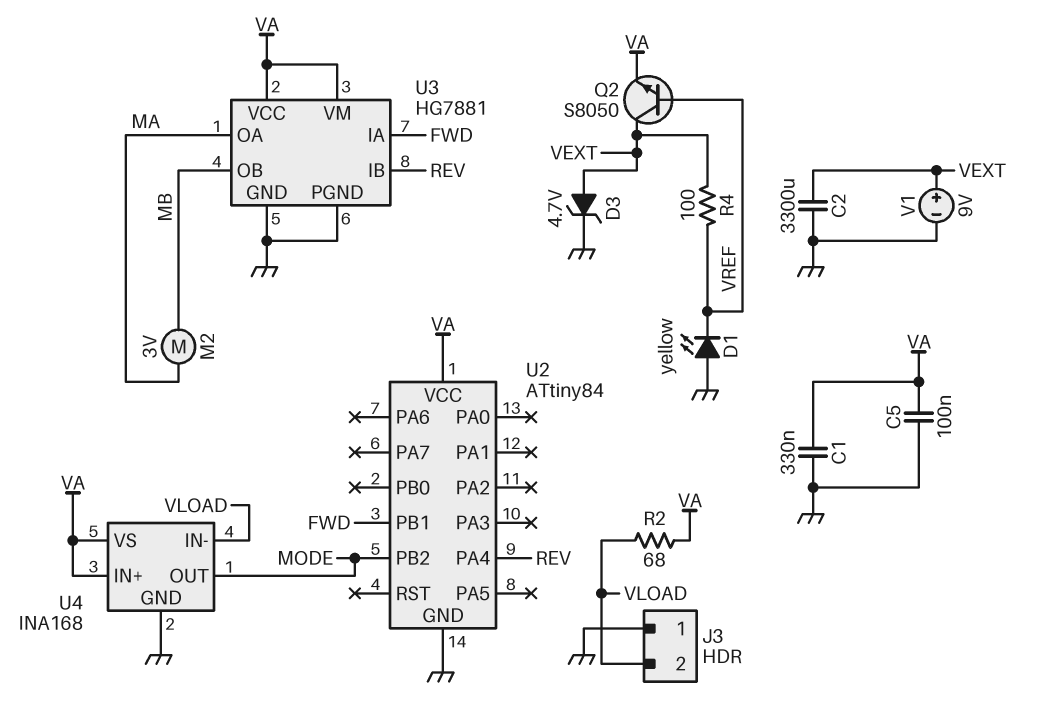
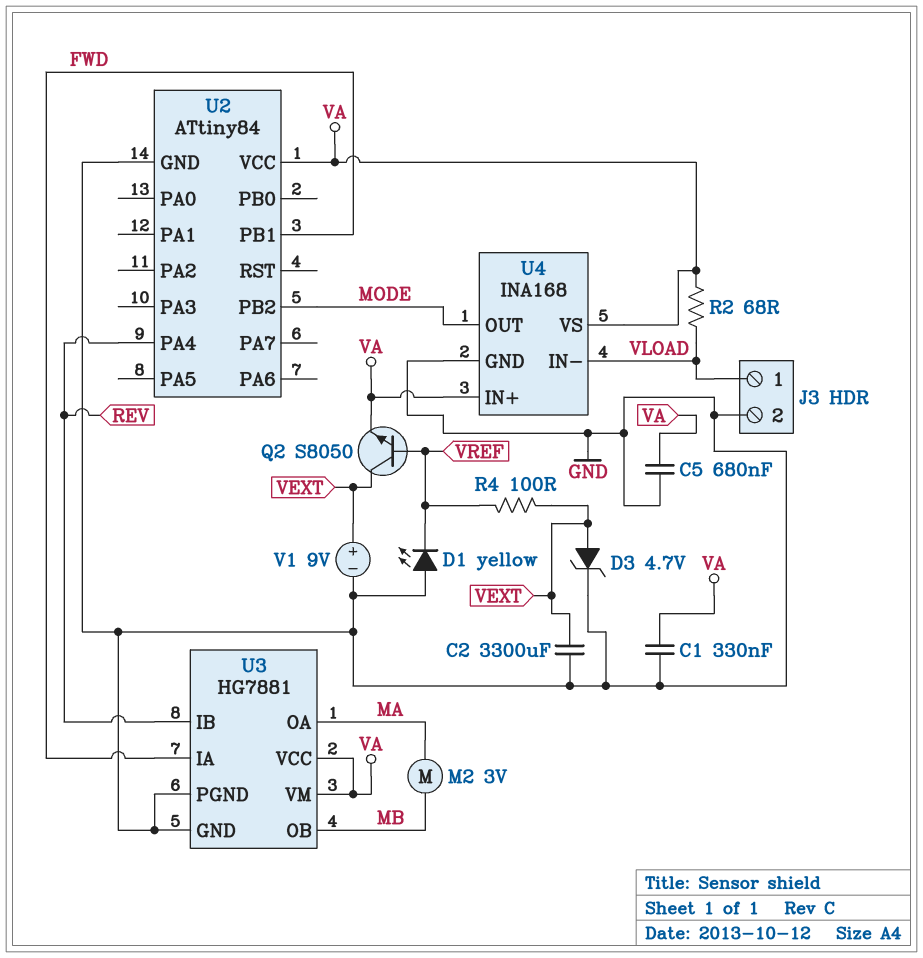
C5: 100nF (GND, VA) -> 680nF (GND, VA)
J3 pin 1: GND -> VLOAD
J3 pin 2: VLOAD -> GND

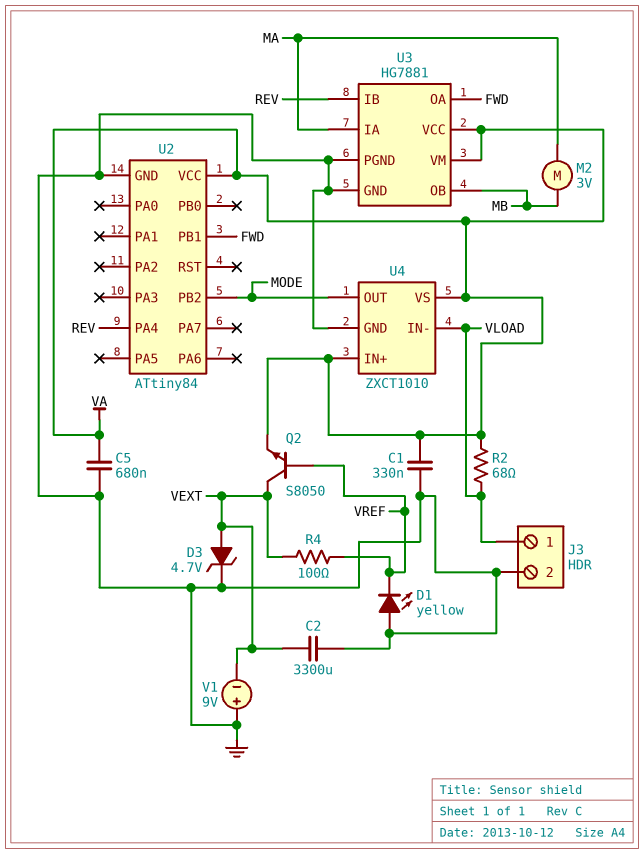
U3 pin IA: FWD -> MA
U3 pin OA: MA -> FWD
U4: INA168 -> ZXCT1010
V1: 9V (plus VEXT, minus GND) -> 9V (plus GND, minus VEXT)

